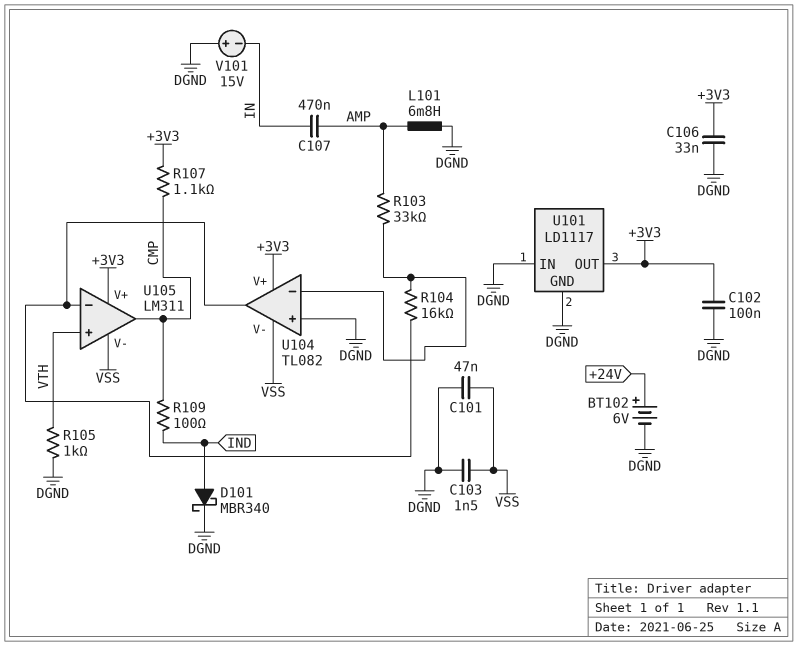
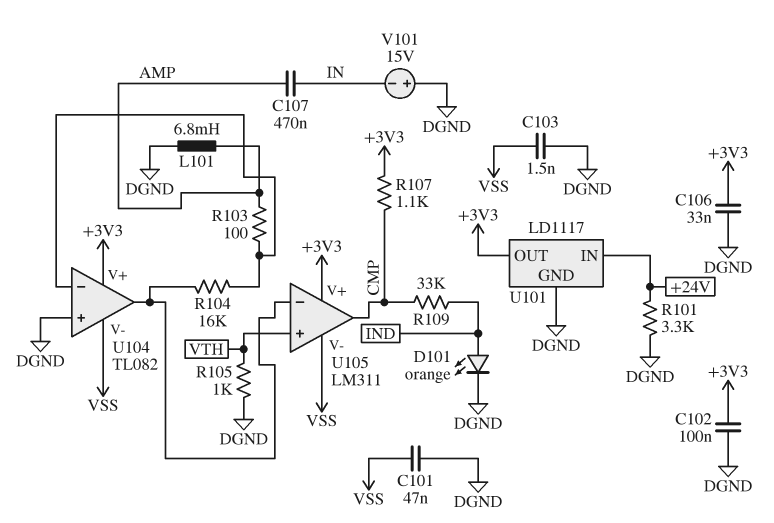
BT102: 6V (plus +24V, minus DGND) -> none
D101: schottky MBR340 (A IND, K DGND) -> LED orange (A IND, K DGND)
R101: none -> 3.3k (+24V, DGND)
R103: 33k (AMP, U104/in-) -> 100 (AMP, U104/in-)
R109: 100 (CMP, IND) -> 33k (CMP, IND)
U101 pin IN: DGND -> +24V

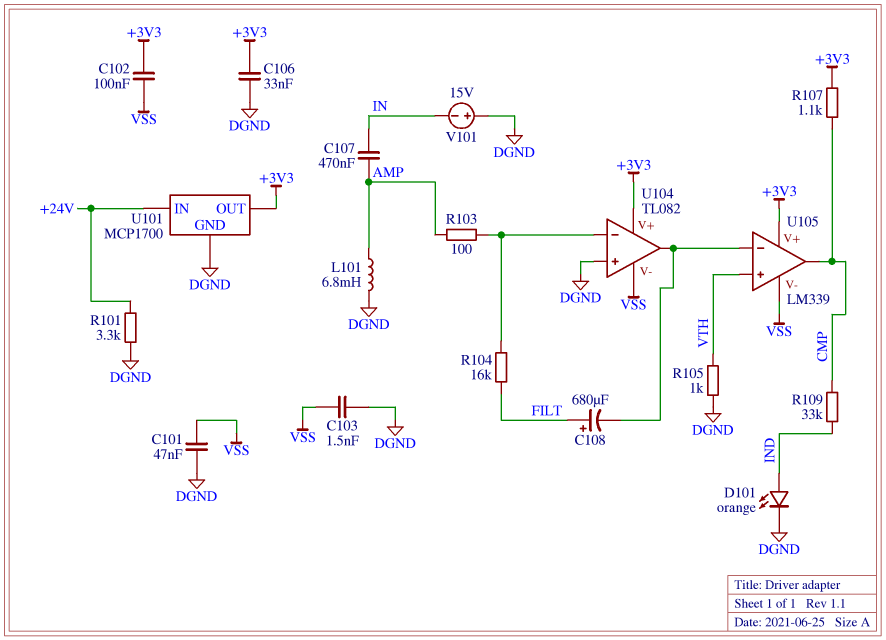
C102: 100nF (+3V3, DGND) -> 100nF (+3V3, VSS)
C108: none -> 680uF (plus FILT, minus U104/out)
R104: 16k (U104/in-, U104/out) -> 16k (FILT, U104/in-)
U101: LD1117 -> MCP1700
U105: LM311 -> LM339

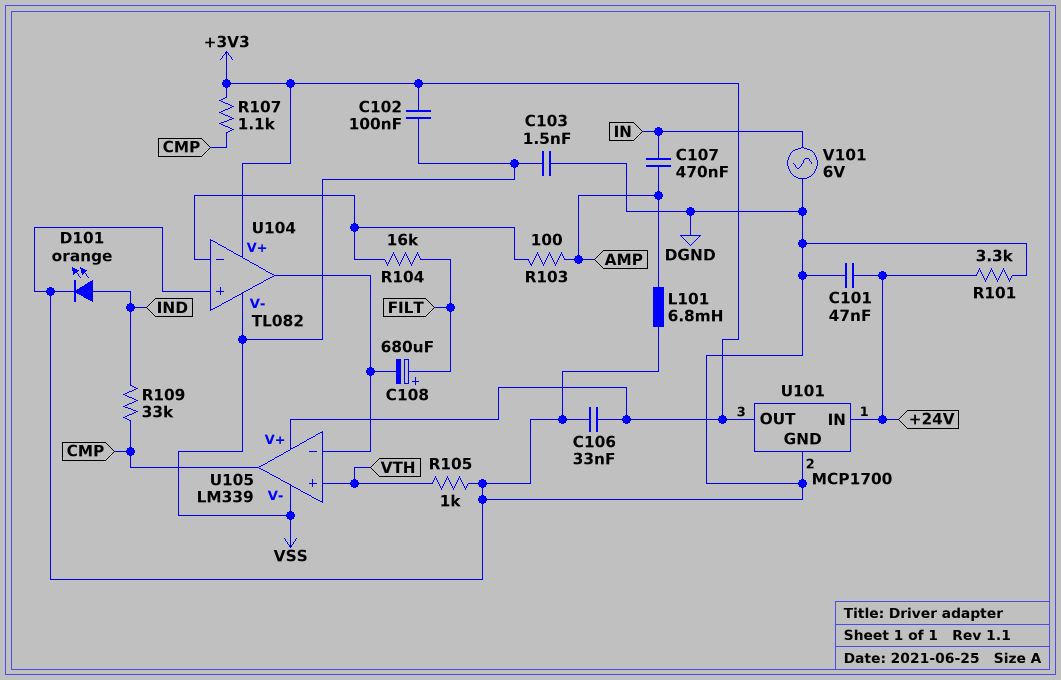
C101: 47nF (DGND, VSS) -> 47nF (+24V, DGND)
V101: 15V (plus DGND, minus IN) -> AC 6V (DGND, IN)

